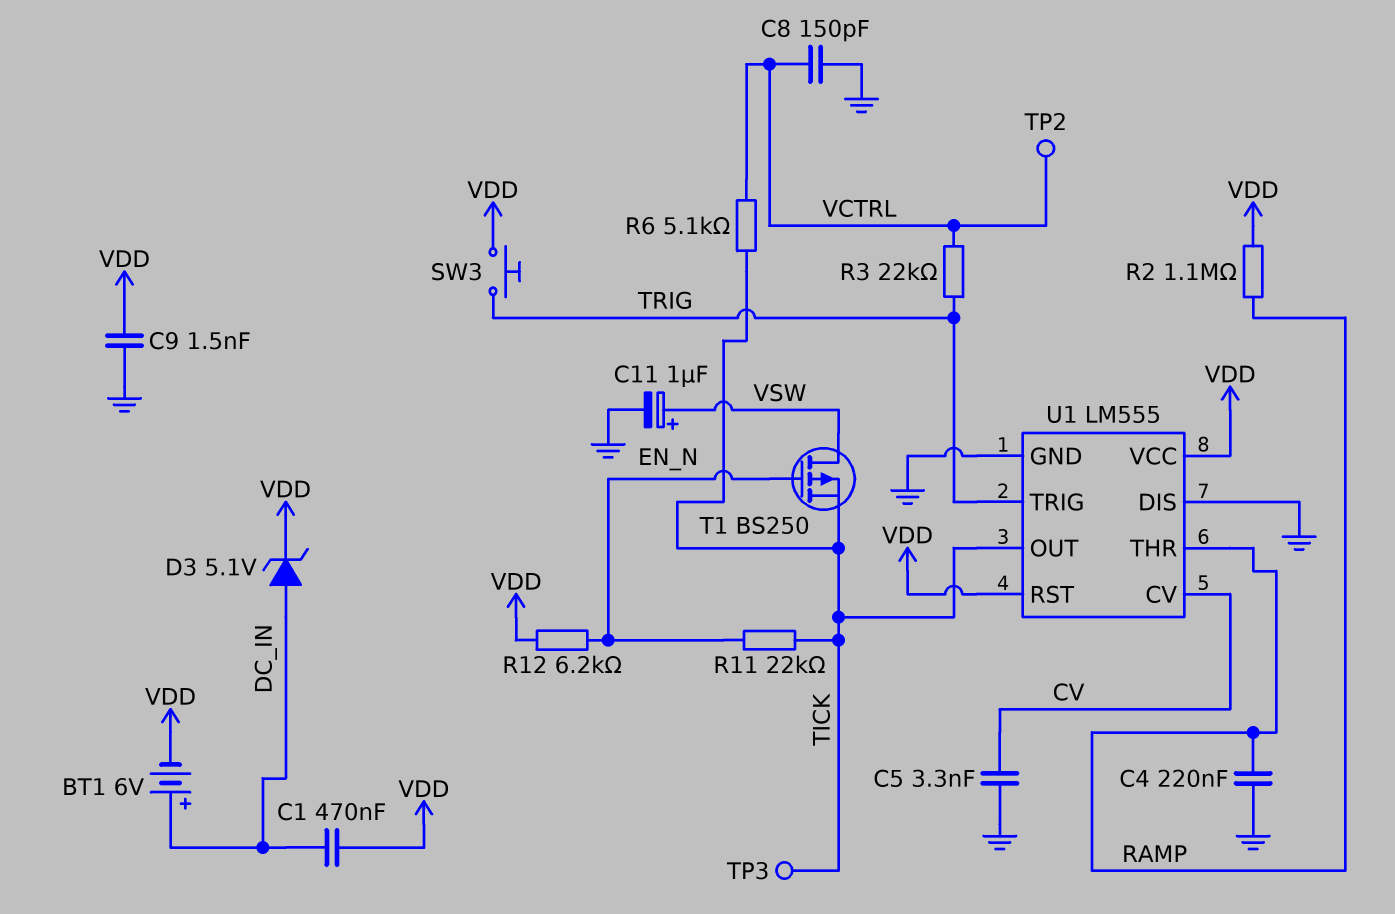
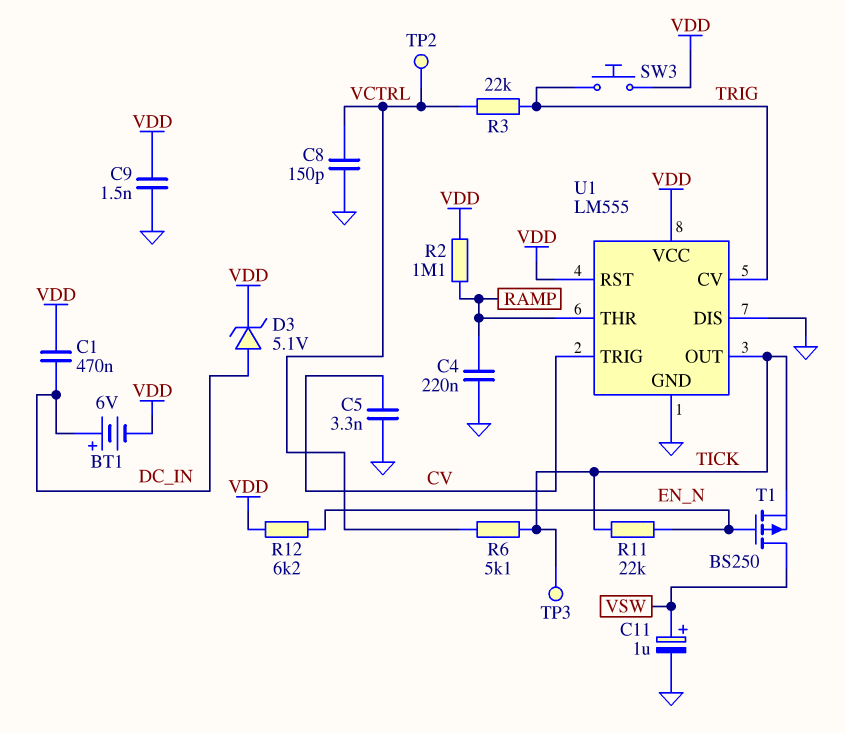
U1 pin CV: CV -> TRIG
U1 pin TRIG: TRIG -> CV

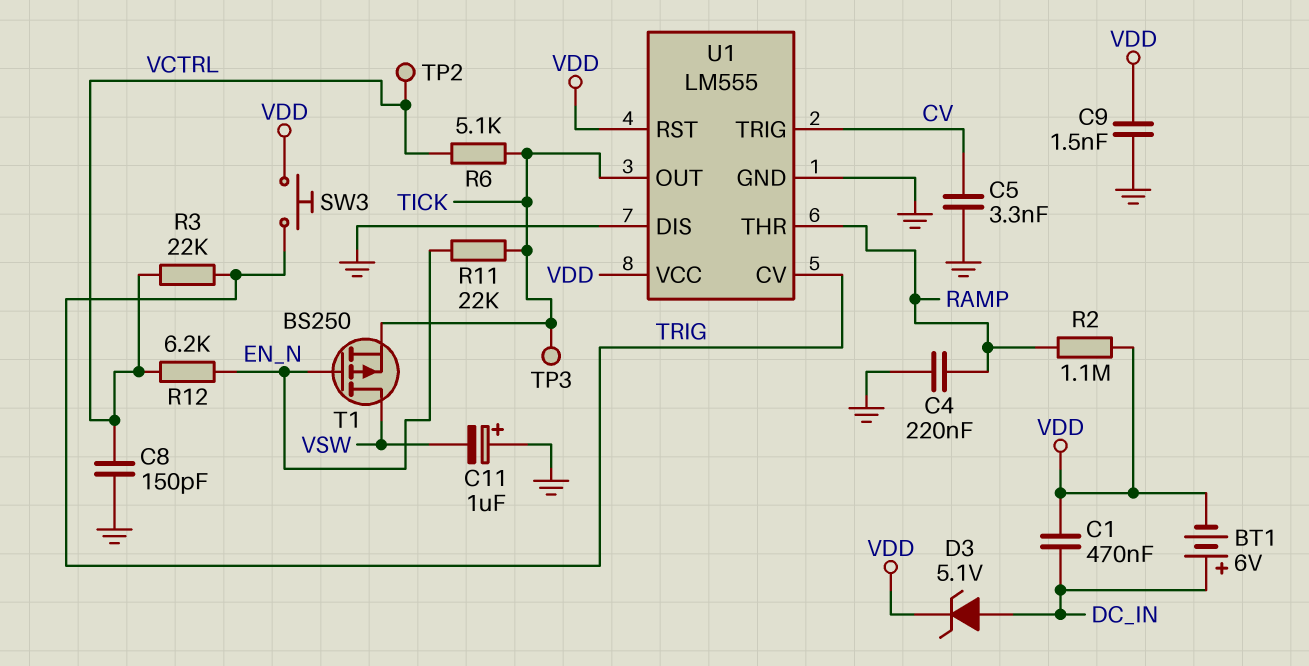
C11: 1uF (plus VSW, minus GND) -> 1uF (plus GND, minus VSW)
R12: 6.2k (EN_N, VDD) -> 6.2k (EN_N, VCTRL)

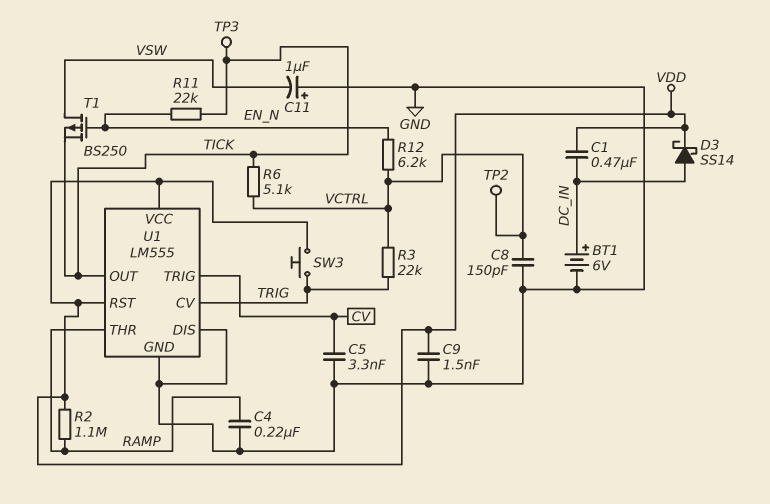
BT1: 6V (plus DC_IN, minus VDD) -> 6V (plus DC_IN, minus GND)
D3: zener 5.1V (A DC_IN, K VDD) -> schottky SS14 (A DC_IN, K VDD)

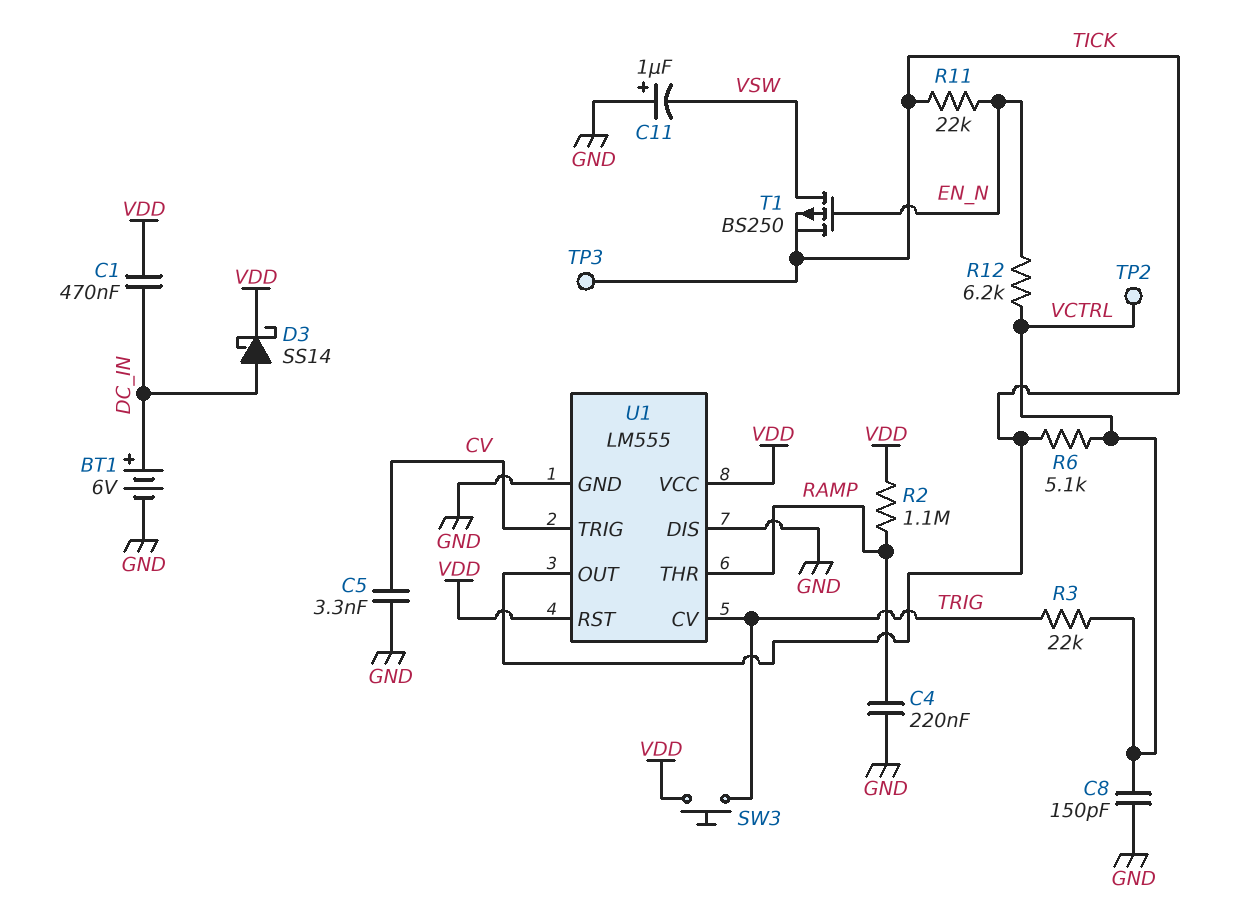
C9: 1.5nF (GND, VDD) -> none

